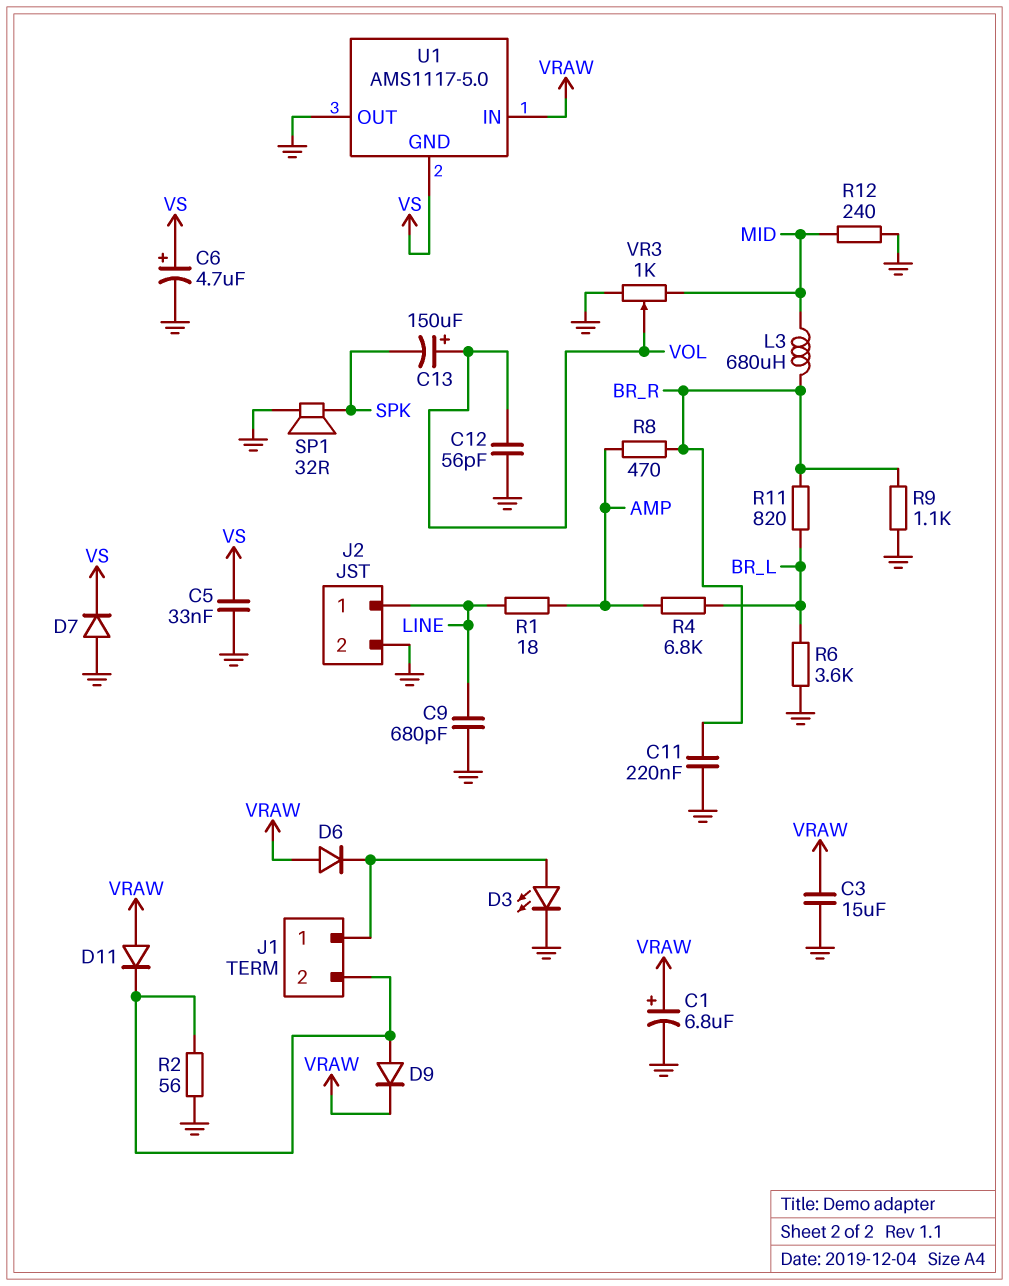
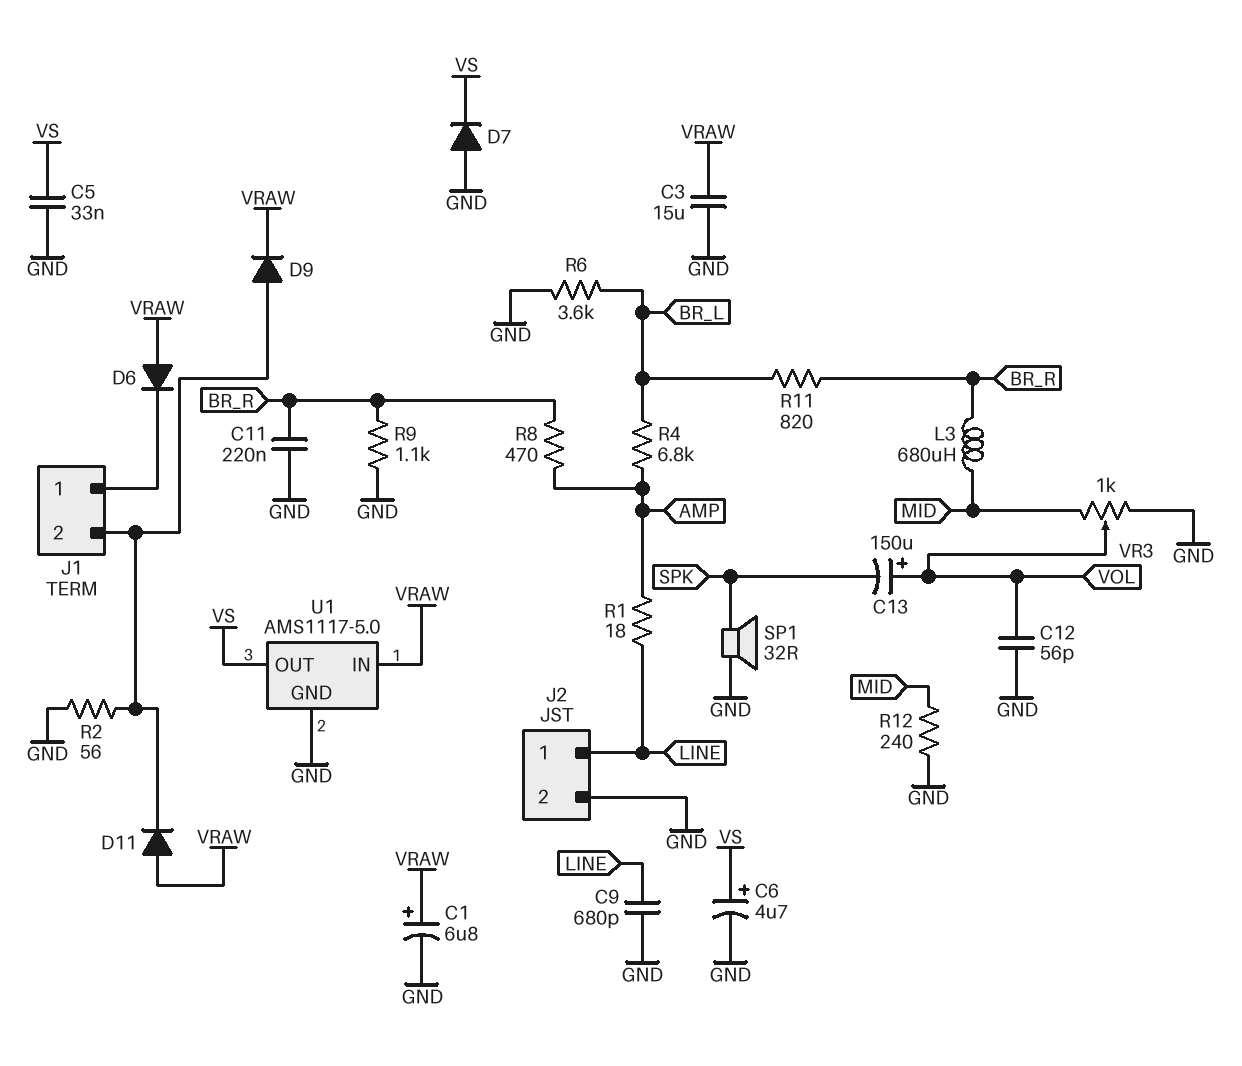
D3: LED (A J1/1, K GND) -> none
U1 pin GND: VS -> GND
U1 pin OUT: GND -> VS

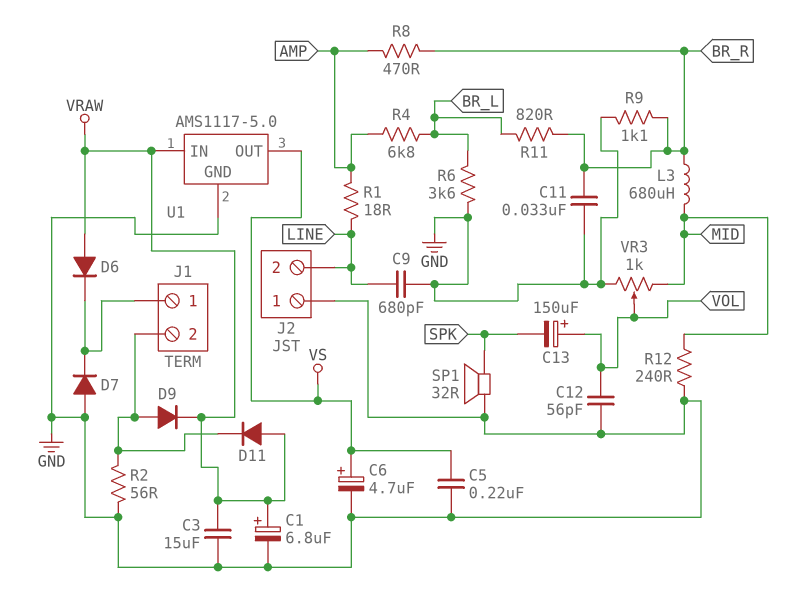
C5: 33nF (GND, VS) -> 220nF (GND, VS)
C11: 220nF (BR_R, GND) -> 33nF (BR_R, GND)
D7: diode (A GND, K VS) -> diode (A GND, K J1/1)
J2 pin 1: LINE -> GND
J2 pin 2: GND -> LINE

